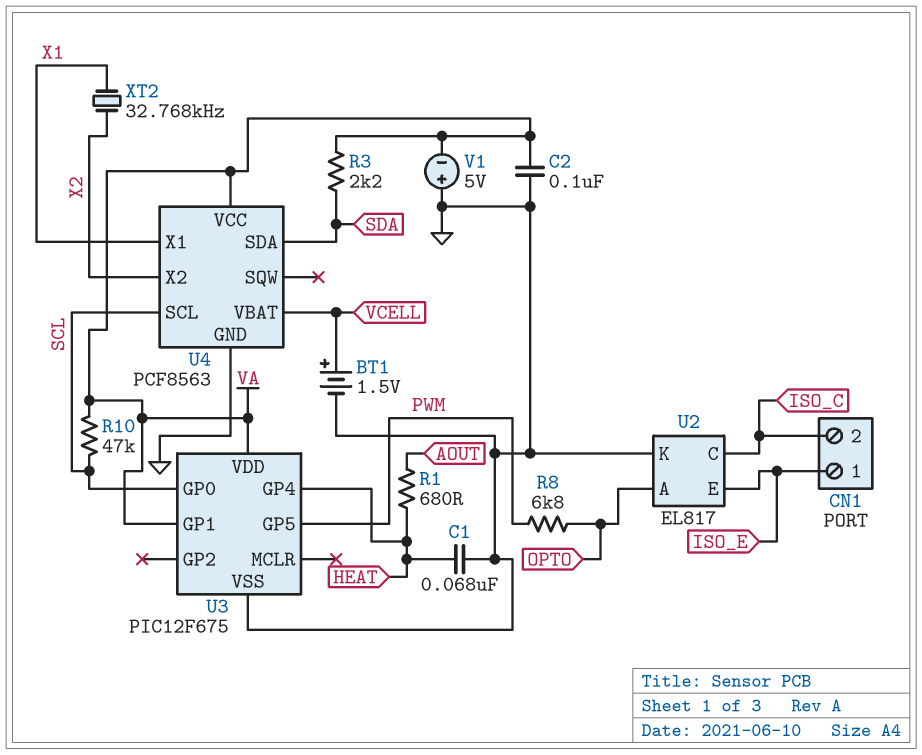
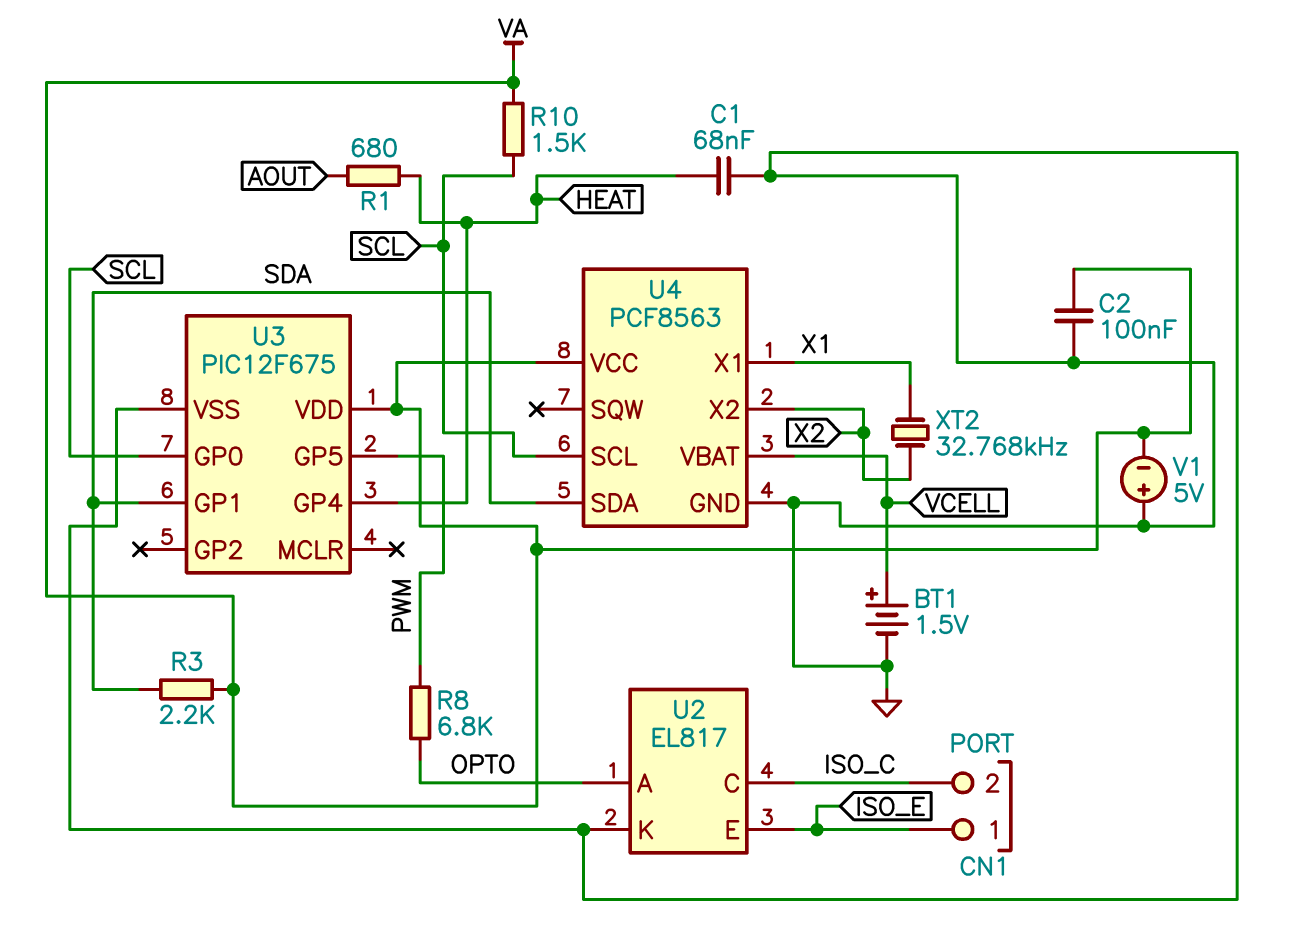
R10: 47k (SCL, VA) -> 1.5k (SCL, VA)
U3 pin GP1: VA -> SDA

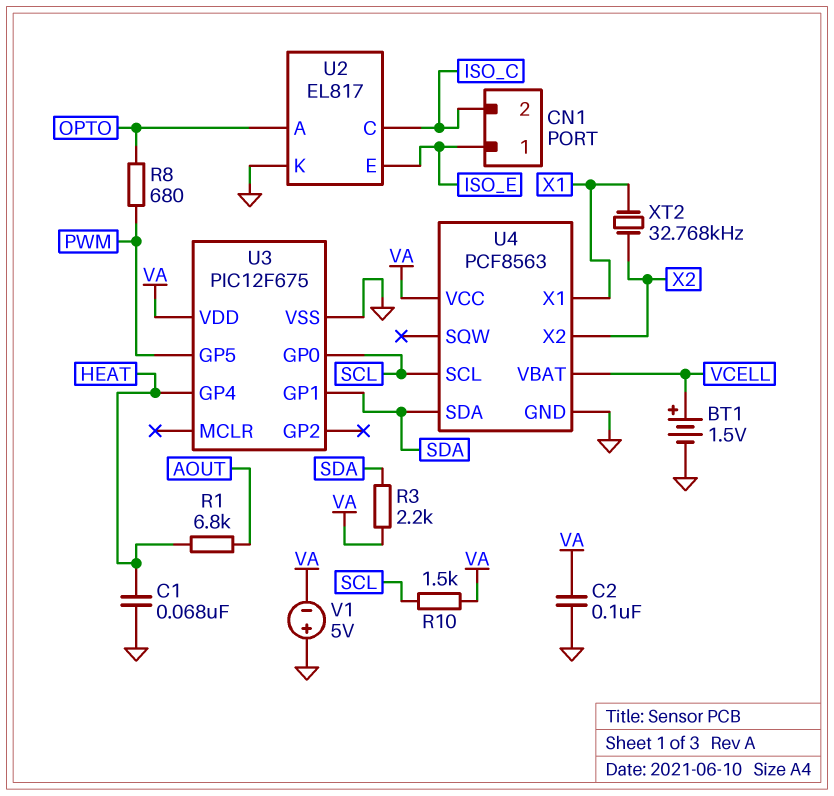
R1: 680 (AOUT, HEAT) -> 6.8k (AOUT, HEAT)
R8: 6.8k (OPTO, PWM) -> 680 (OPTO, PWM)

